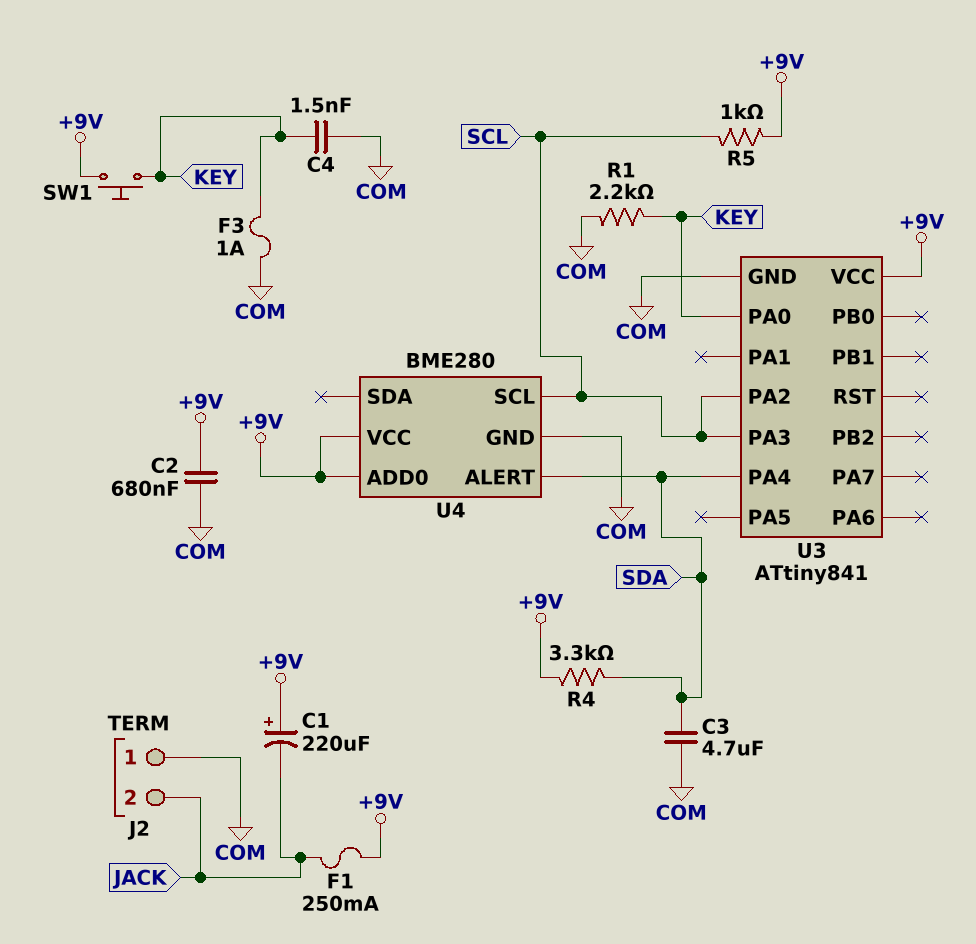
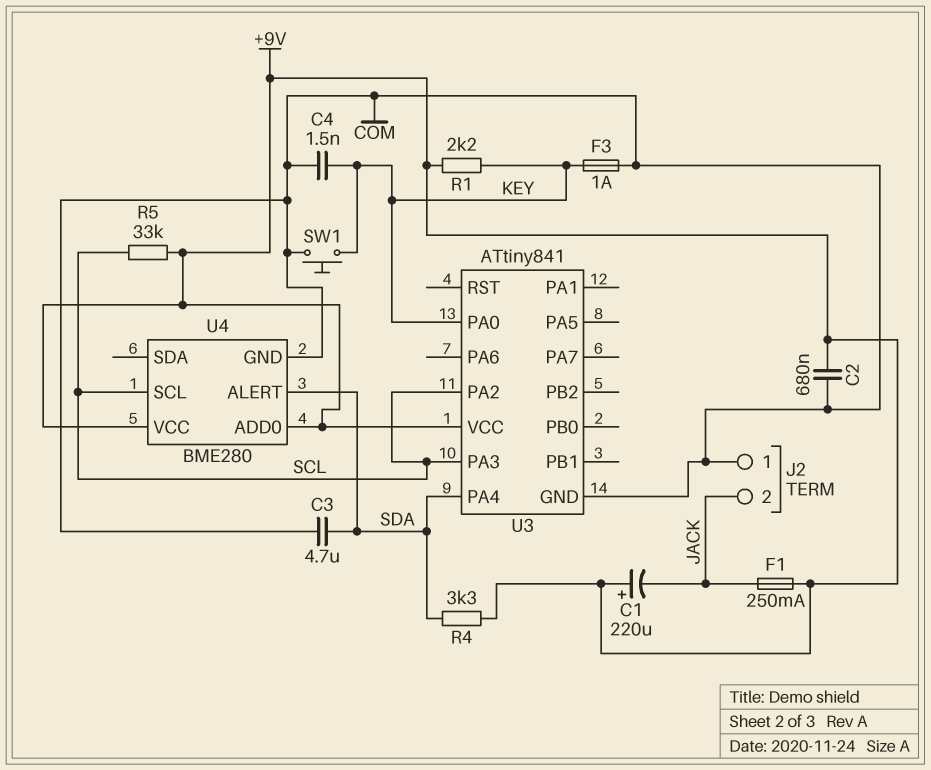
R1: 2.2k (COM, KEY) -> 2.2k (+9V, KEY)
R5: 1k (+9V, SCL) -> 33k (+9V, SCL)
SW1: button (+9V, KEY) -> button (COM, KEY)

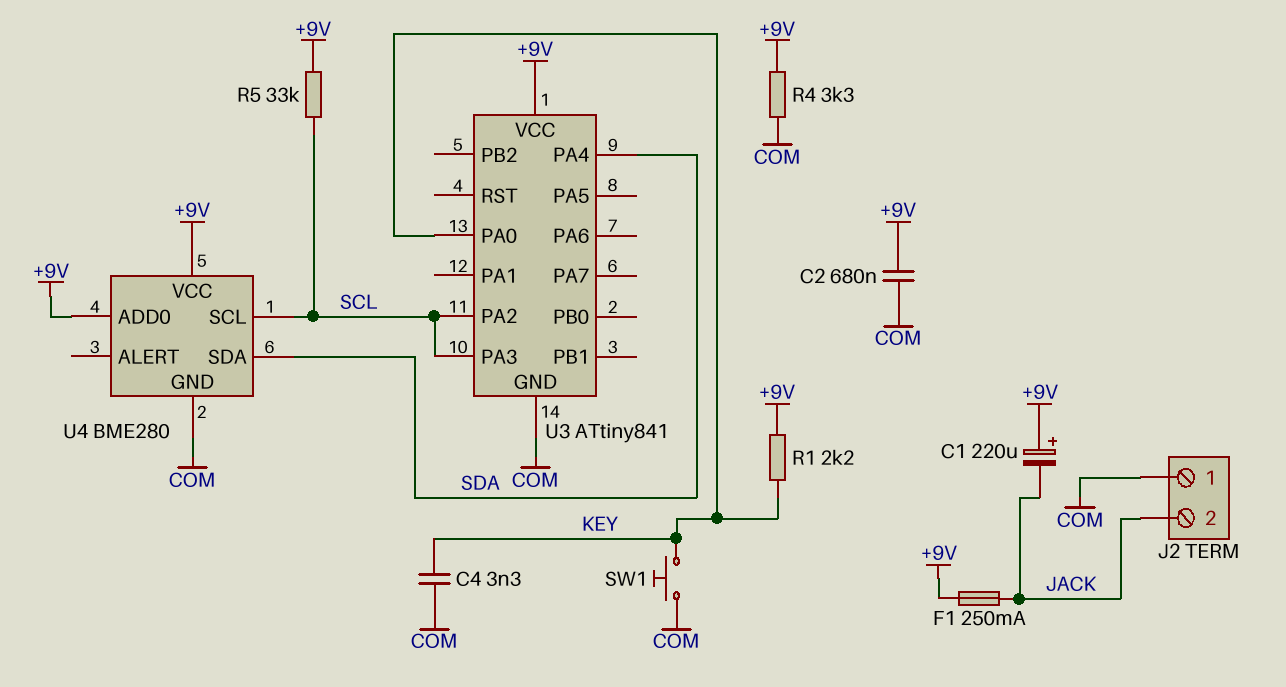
C3: 4.7uF (COM, SDA) -> none
C4: 1.5nF (COM, KEY) -> 3.3nF (COM, KEY)
F3: 1A (COM, KEY) -> none
R4: 3.3k (+9V, SDA) -> 3.3k (+9V, COM)
U4 pin ALERT: SDA -> none
U4 pin SDA: none -> SDA

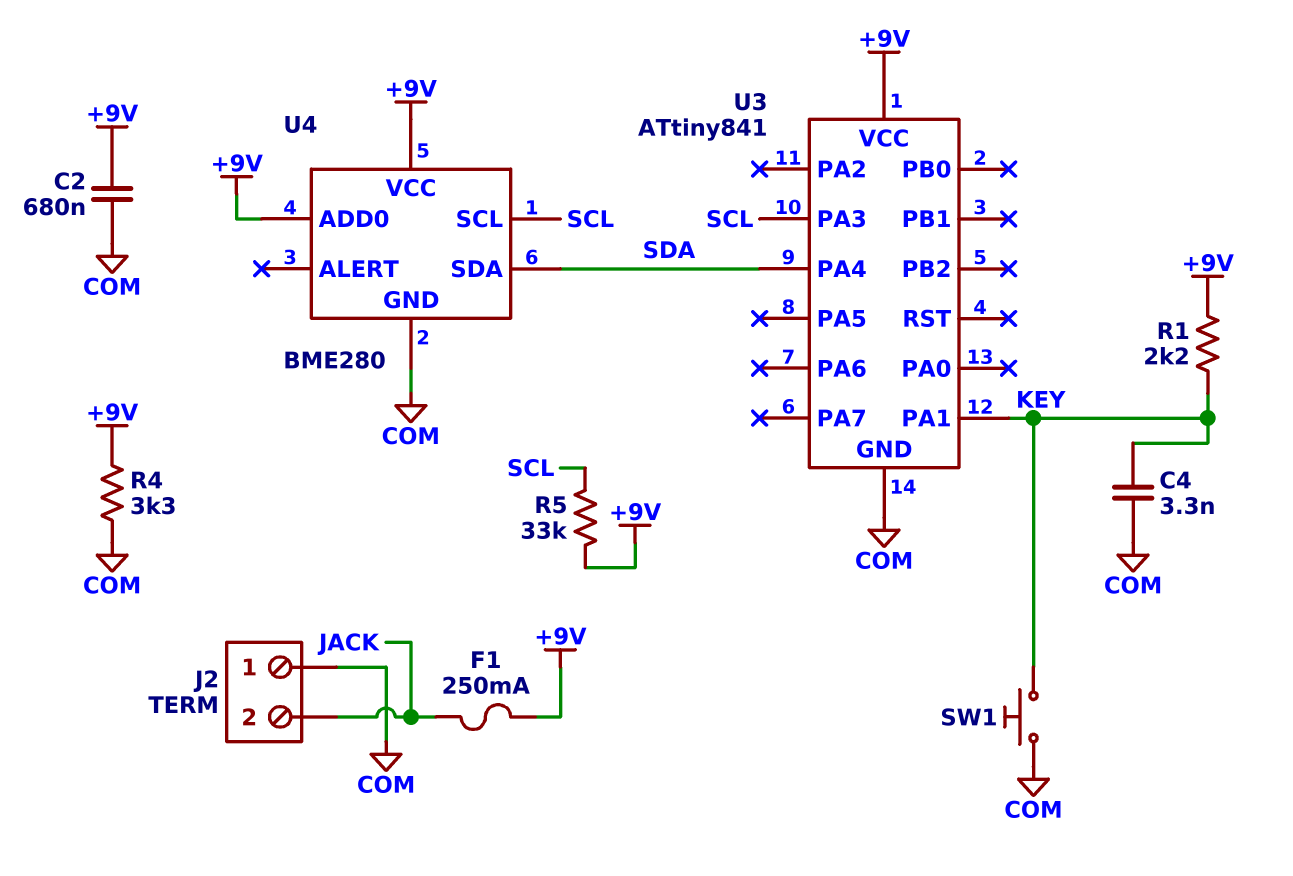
C1: 220uF (plus +9V, minus JACK) -> none
U3 pin PA0: KEY -> none
U3 pin PA1: none -> KEY
U3 pin PA2: SCL -> none

